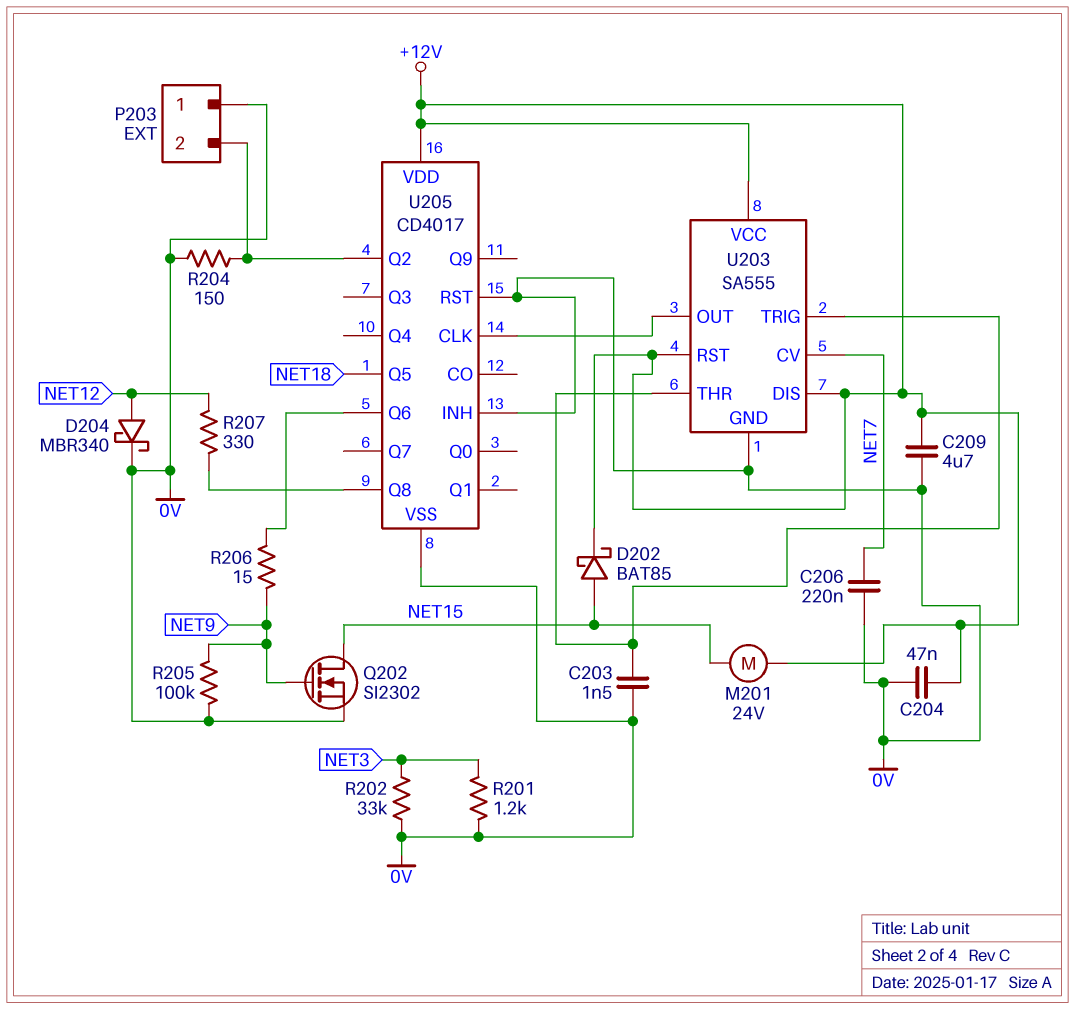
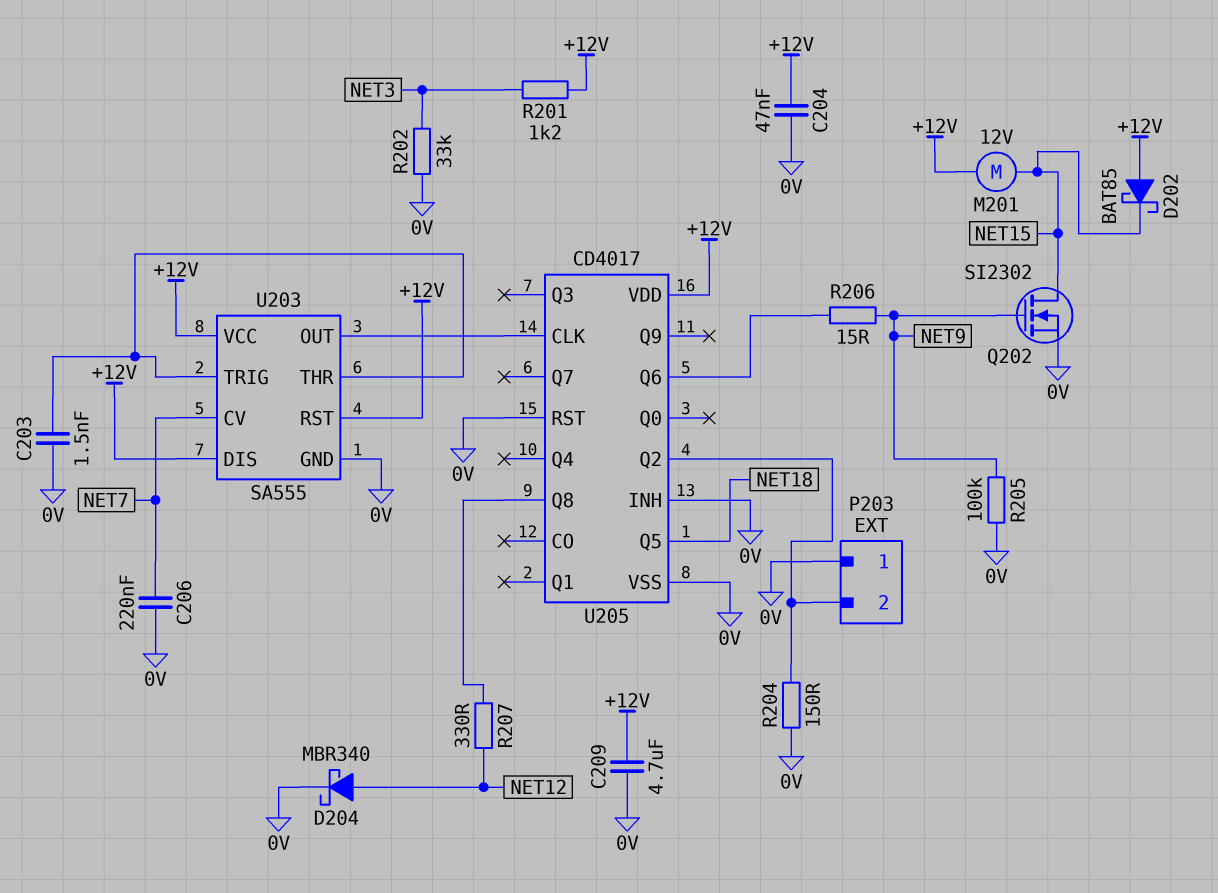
D202: schottky BAT85 (A NET15, K +12V) -> schottky BAT85 (A +12V, K NET15)
M201: motor 24V (+12V, NET15) -> motor 12V (+12V, NET15)
R201: 1.2k (0V, NET3) -> 1.2k (+12V, NET3)

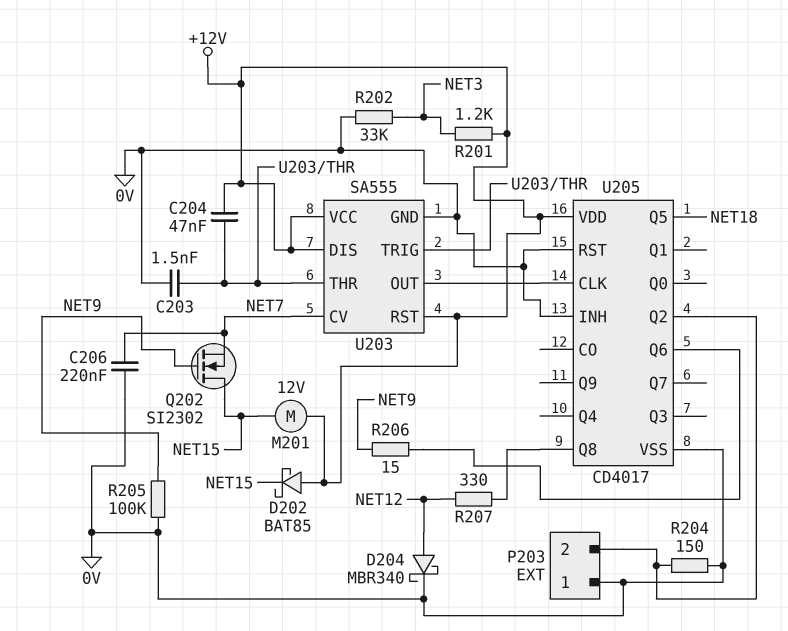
C204: 47nF (+12V, 0V) -> 47nF (+12V, U203/THR)
C209: 4.7uF (+12V, 0V) -> none
Q202: NMOS SI2302 (G NET9, D NET15, S 0V) -> NMOS SI2302 (G NET9, D NET15, S NET7)

